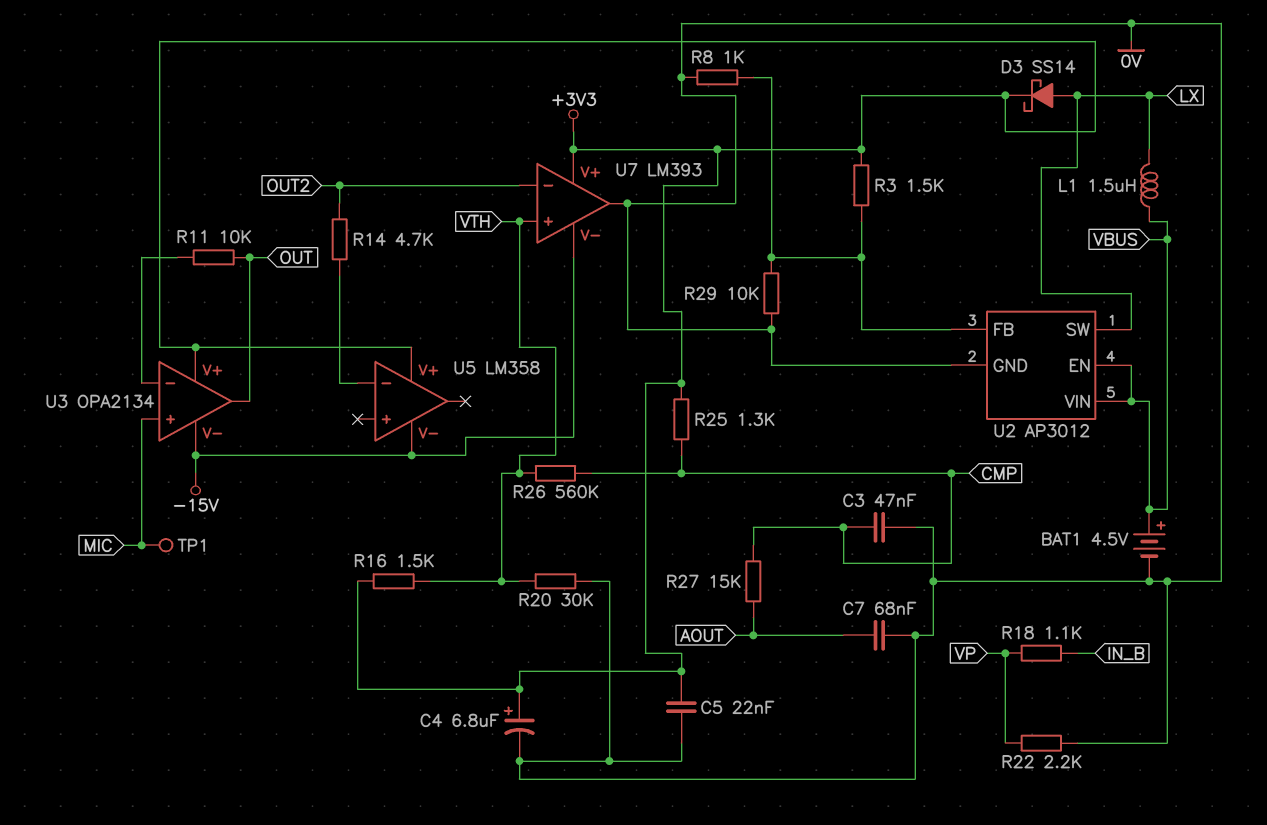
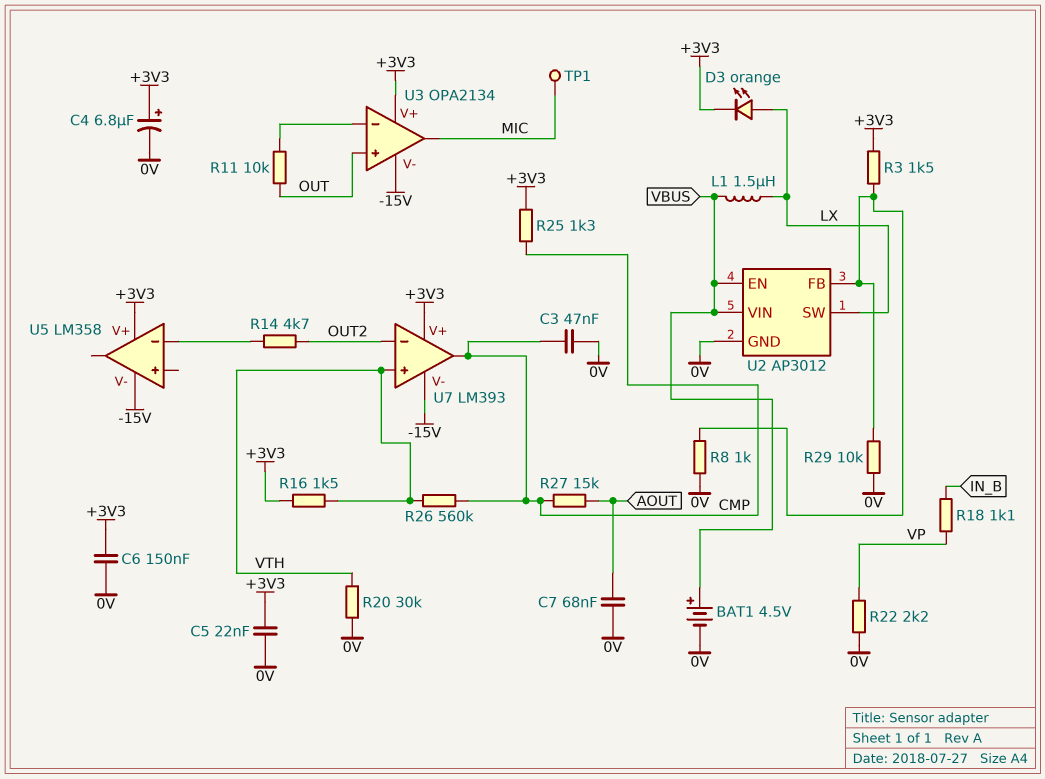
C6: none -> 150nF (+3V3, 0V)
D3: schottky SS14 (A LX, K +3V3) -> LED orange (A LX, K +3V3)
U3 pin in+: MIC -> OUT
U3 pin out: OUT -> MIC
U7 pin out: 0V -> CMP

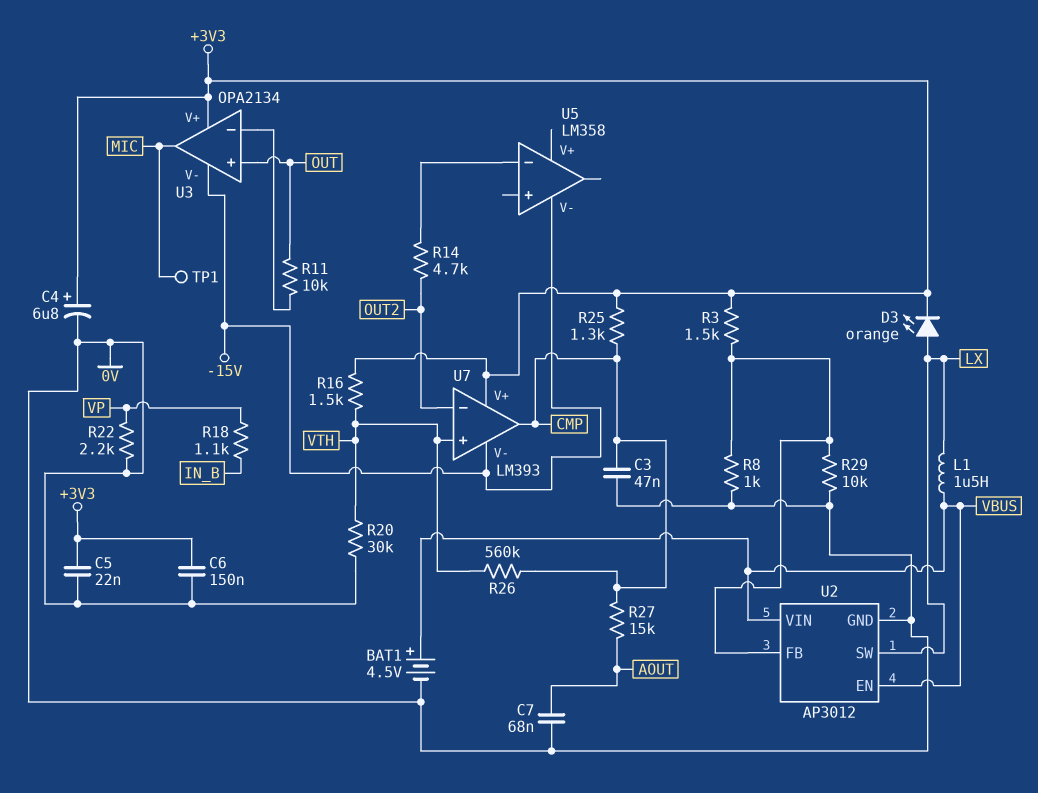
U5 pin V+: +3V3 -> none

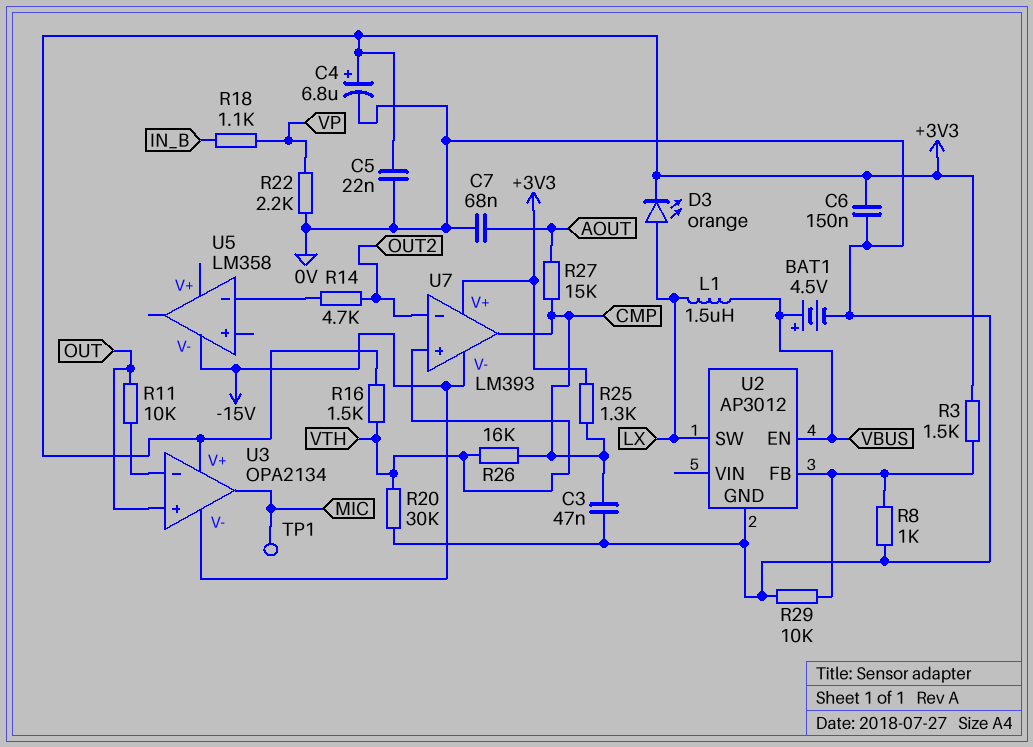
R26: 560k (CMP, VTH) -> 16k (CMP, VTH)
U2 pin VIN: VBUS -> none

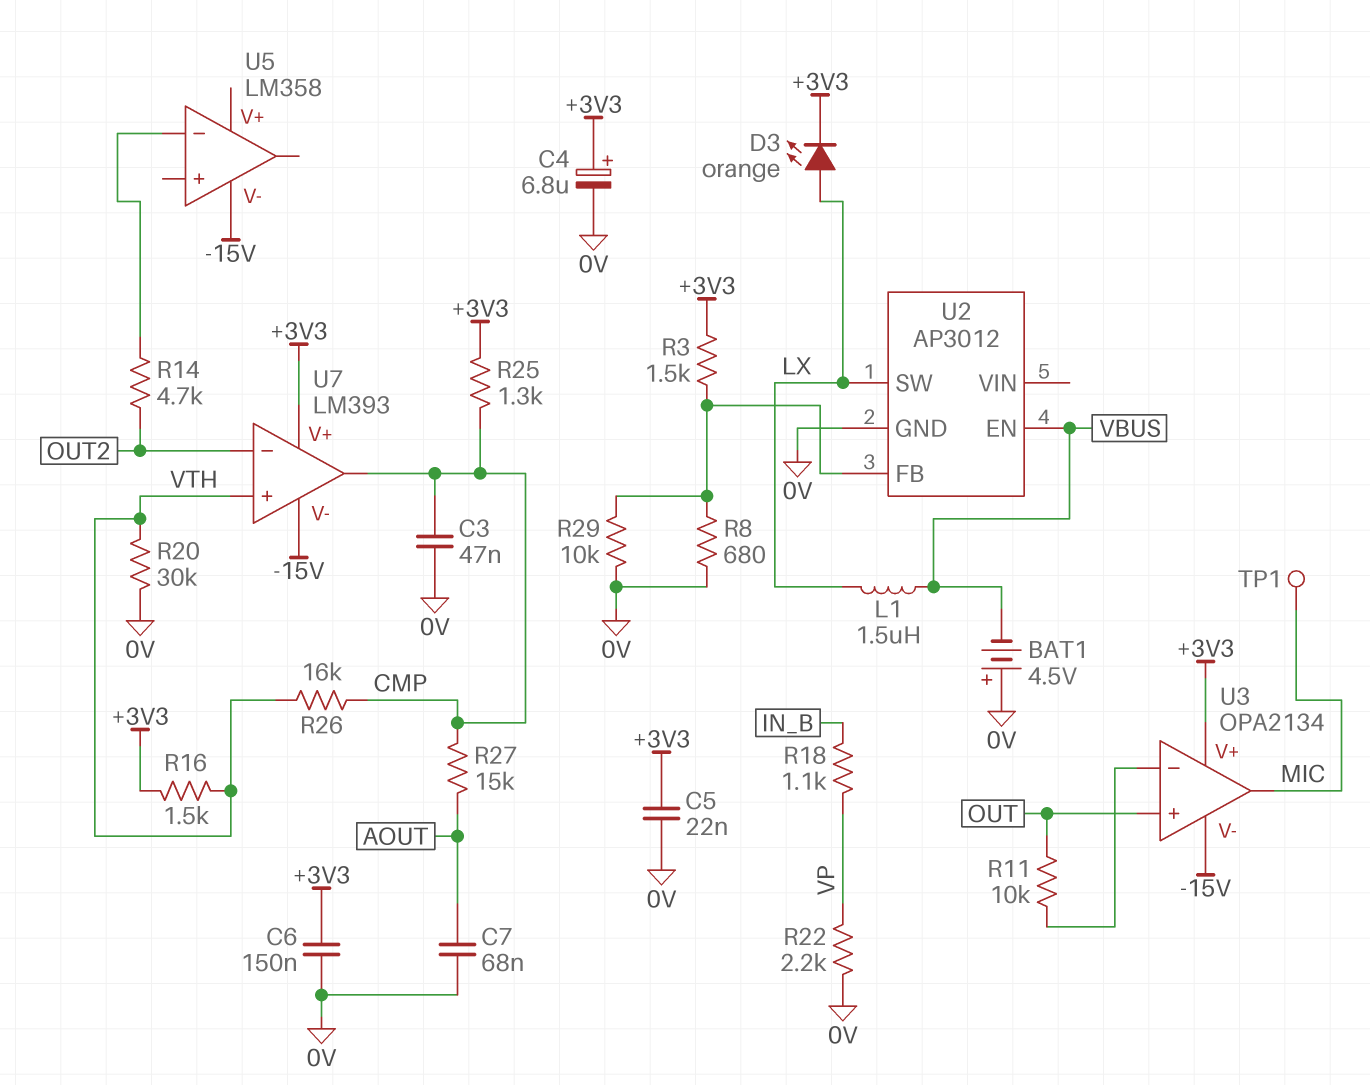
BAT1: 4.5V (plus VBUS, minus 0V) -> 4.5V (plus 0V, minus VBUS)
R8: 1k (0V, U2/FB) -> 680 (0V, U2/FB)

